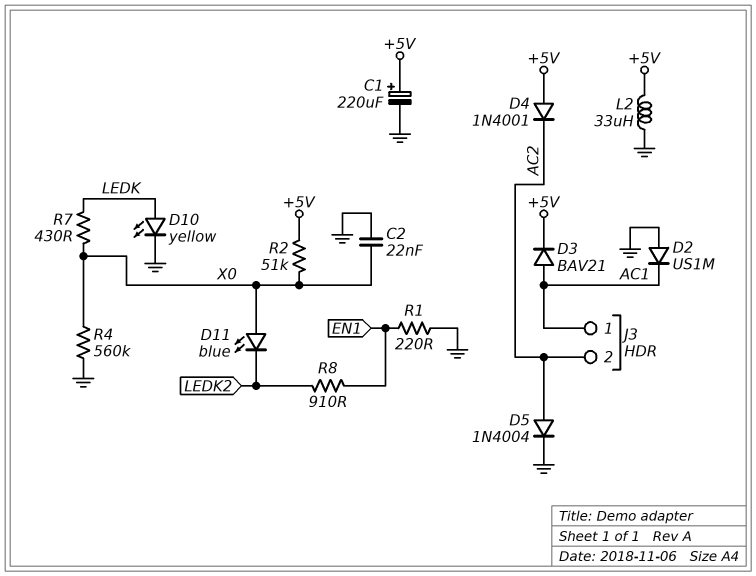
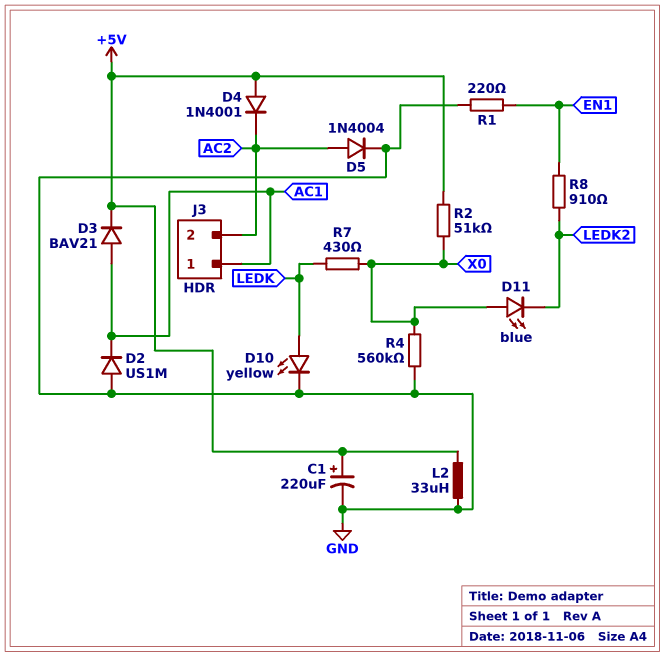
C2: 22nF (GND, X0) -> none

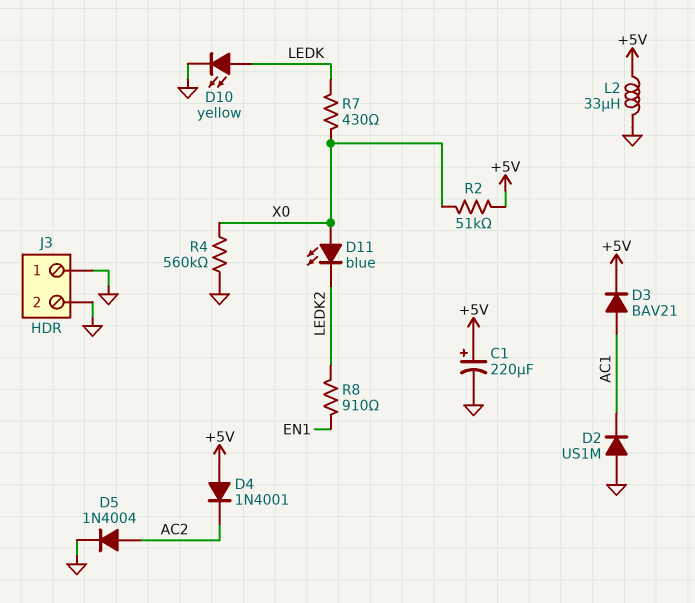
J3 pin 1: AC1 -> GND
J3 pin 2: AC2 -> GND
R1: 220 (EN1, GND) -> none

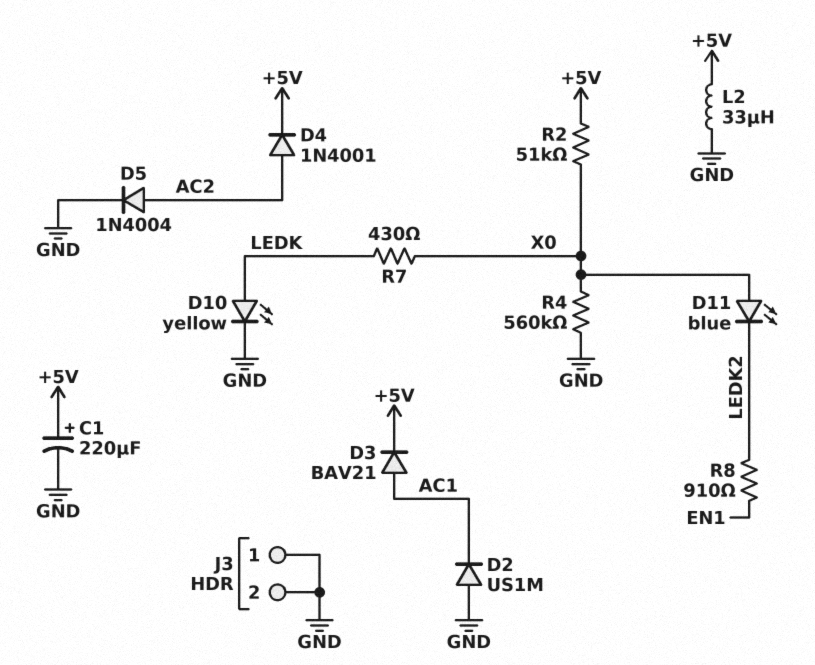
D4: diode 1N4001 (A +5V, K AC2) -> diode 1N4001 (A AC2, K +5V)

